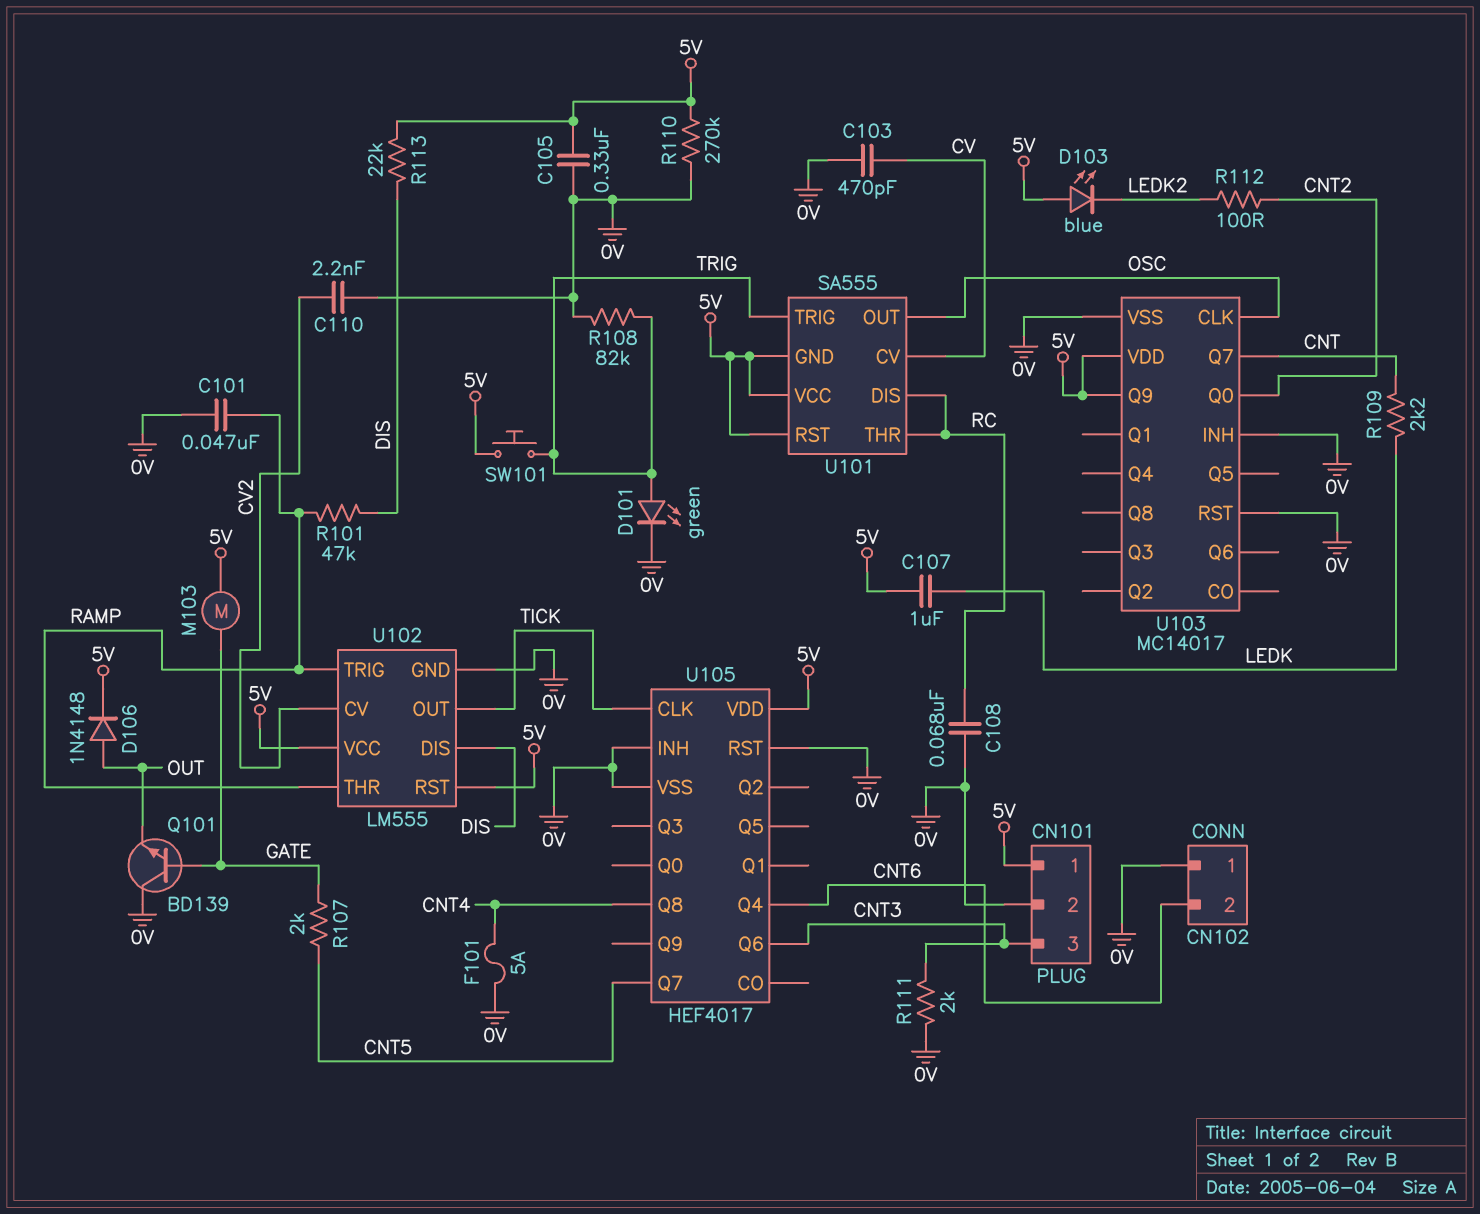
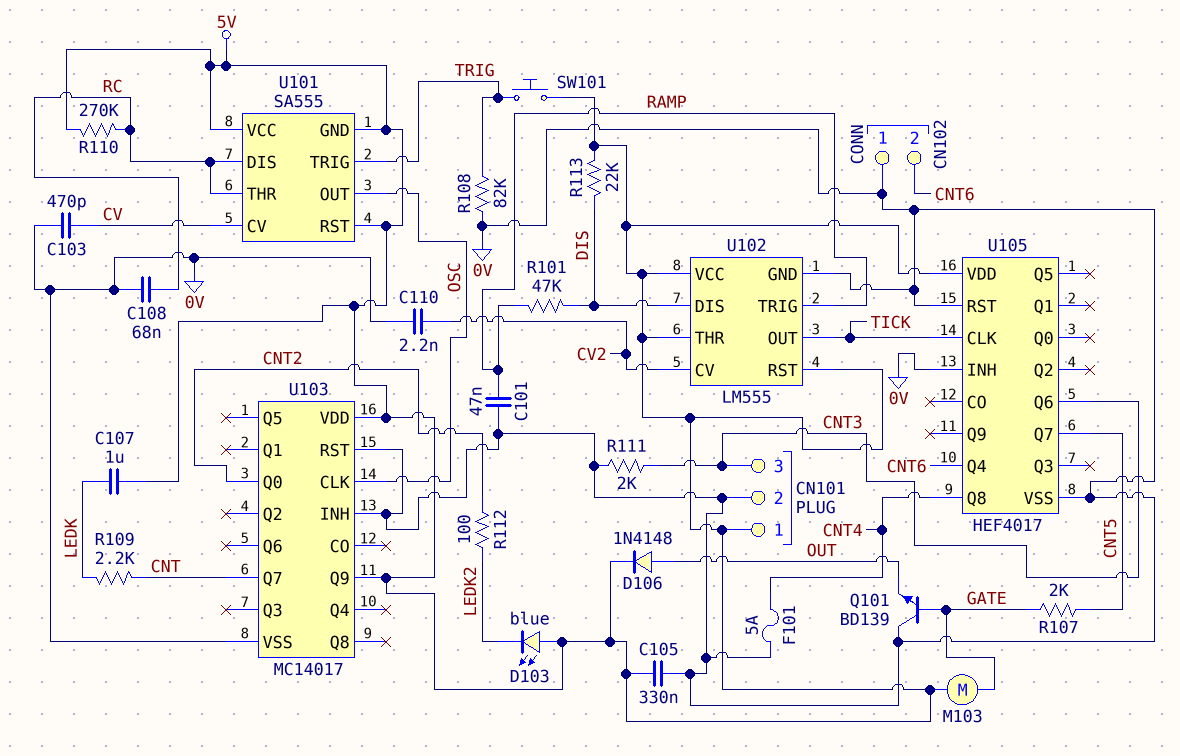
D101: LED green (A TRIG, K 0V) -> none
R110: 270k (0V, 5V) -> 270k (5V, RC)
U102 pin THR: RAMP -> 5V

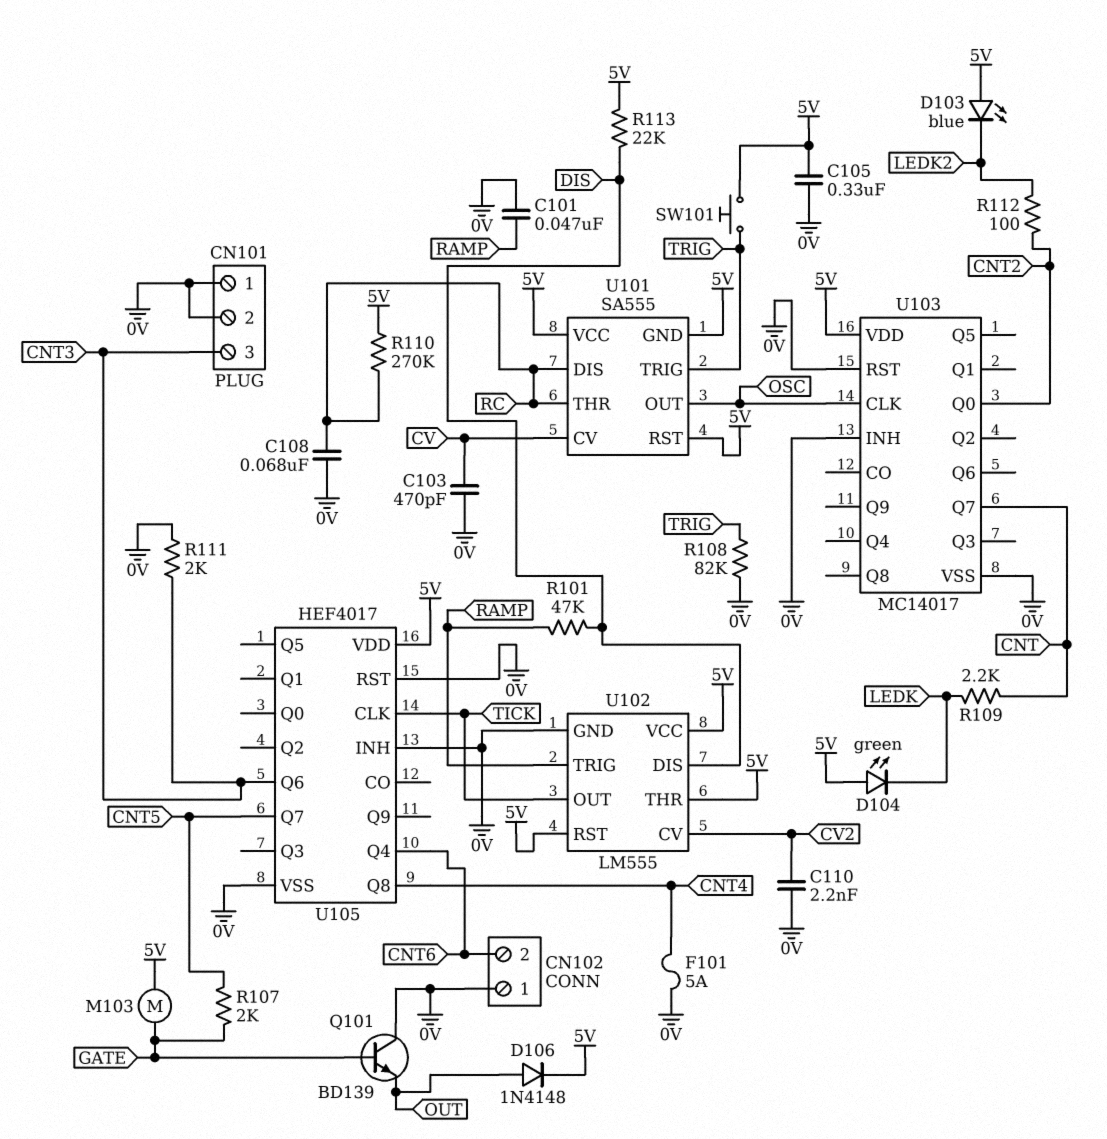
C107: 1uF (5V, LEDK) -> none
CN101 pin 1: 5V -> 0V
D104: none -> LED green (A 5V, K LEDK)
U103 pin Q9: 5V -> none

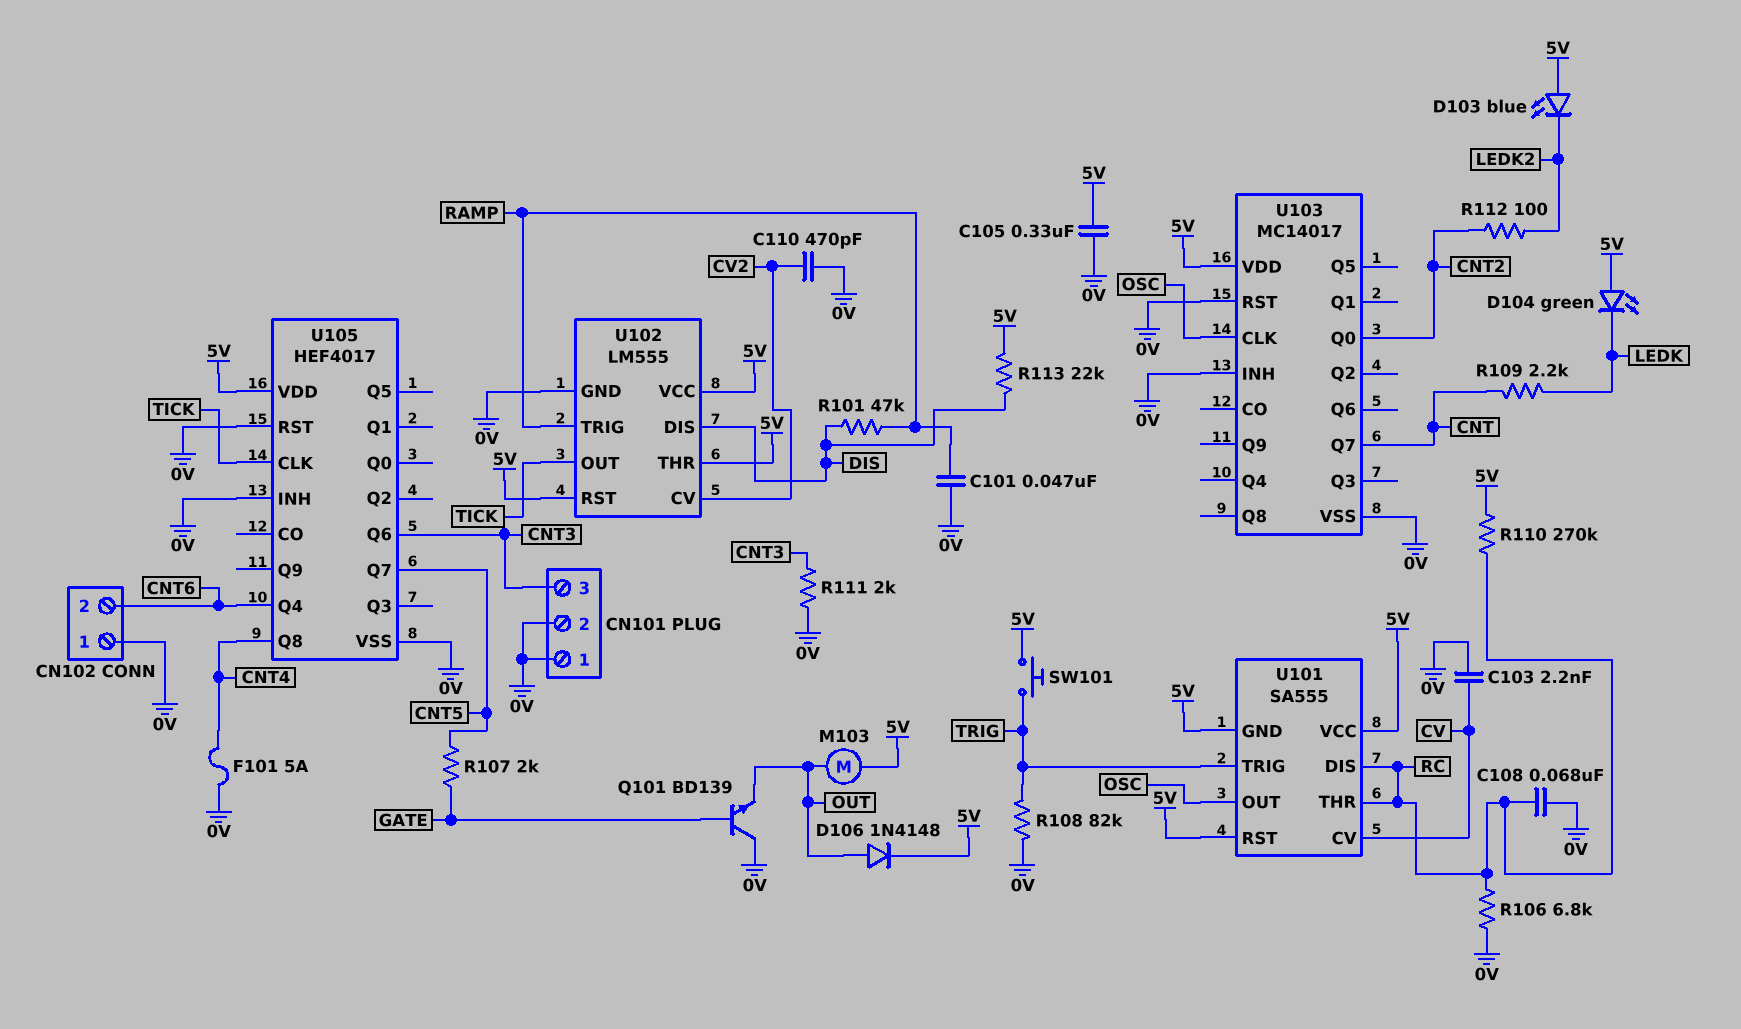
C103: 470pF (0V, CV) -> 2.2nF (0V, CV)
C110: 2.2nF (0V, CV2) -> 470pF (0V, CV2)
M103: motor (5V, GATE) -> motor (5V, OUT)
R106: none -> 6.8k (0V, RC)

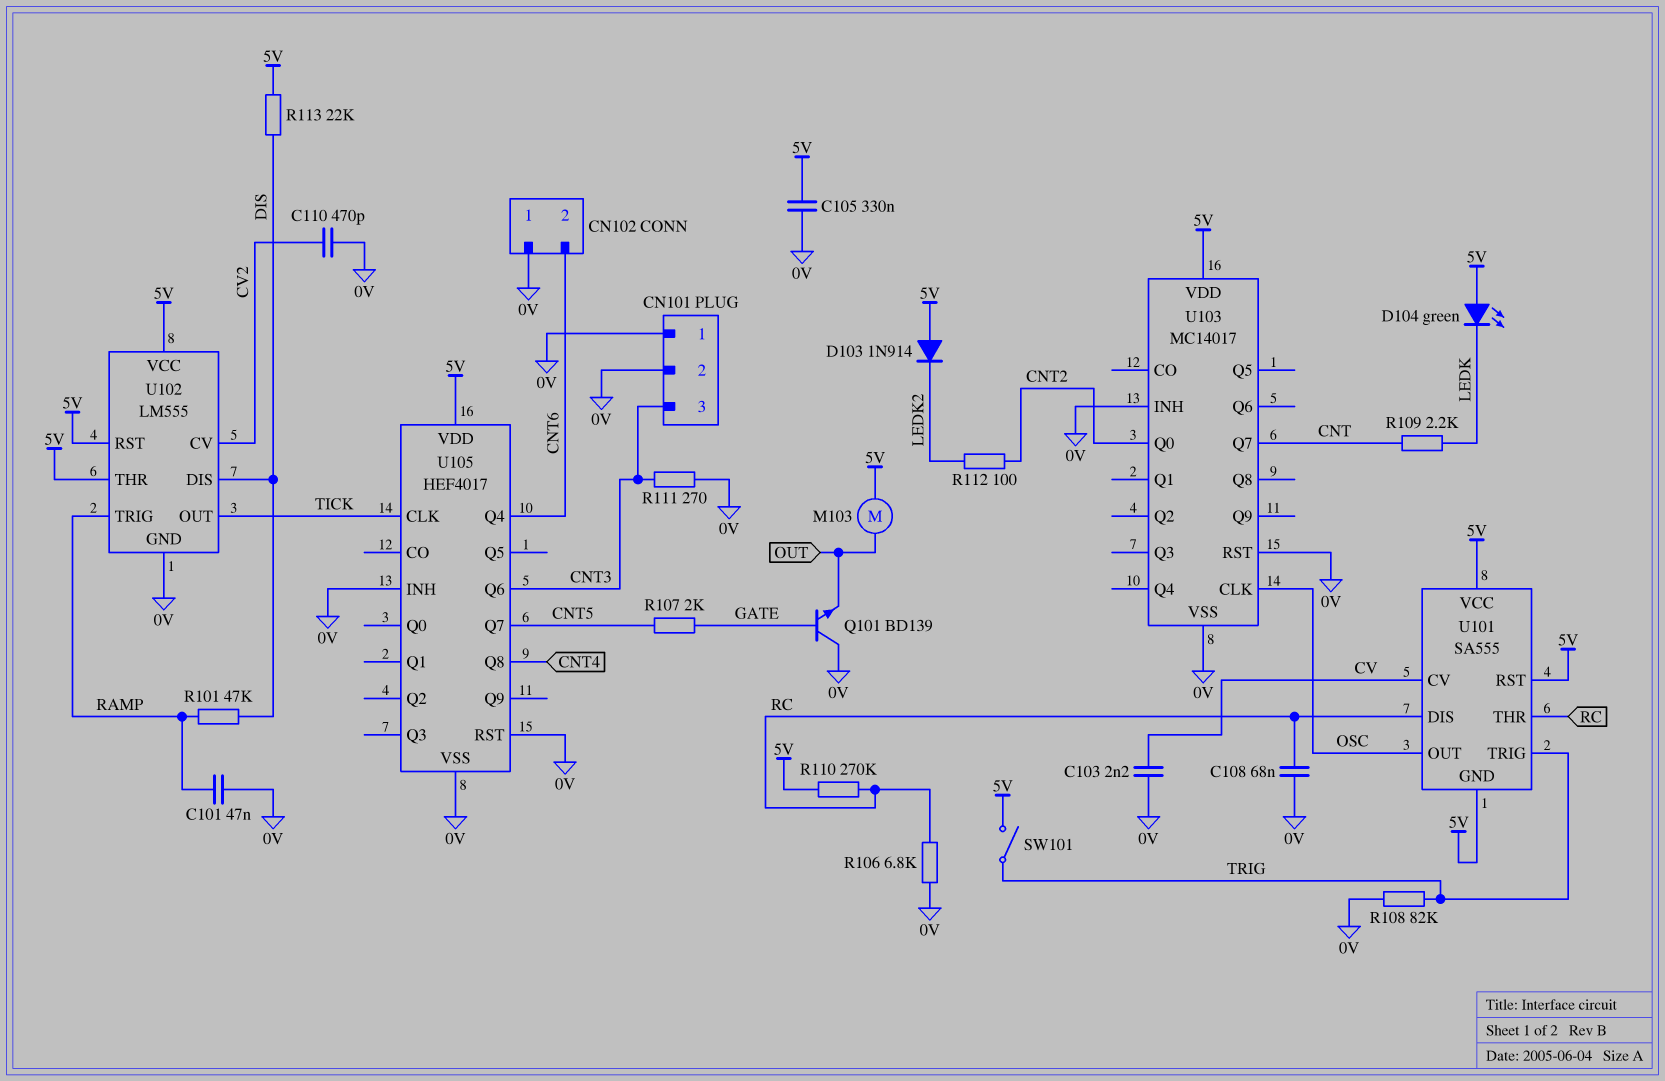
D103: LED blue (A 5V, K LEDK2) -> diode 1N914 (A 5V, K LEDK2)
D106: diode 1N4148 (A OUT, K 5V) -> none
F101: 5A (0V, CNT4) -> none
R111: 2k (0V, CNT3) -> 270 (0V, CNT3)
SW101: button (5V, TRIG) -> switch (5V, TRIG)

